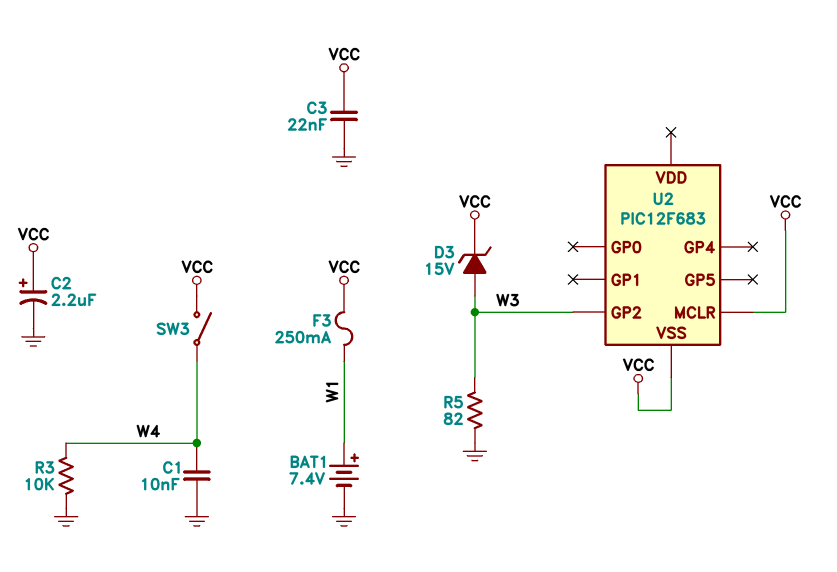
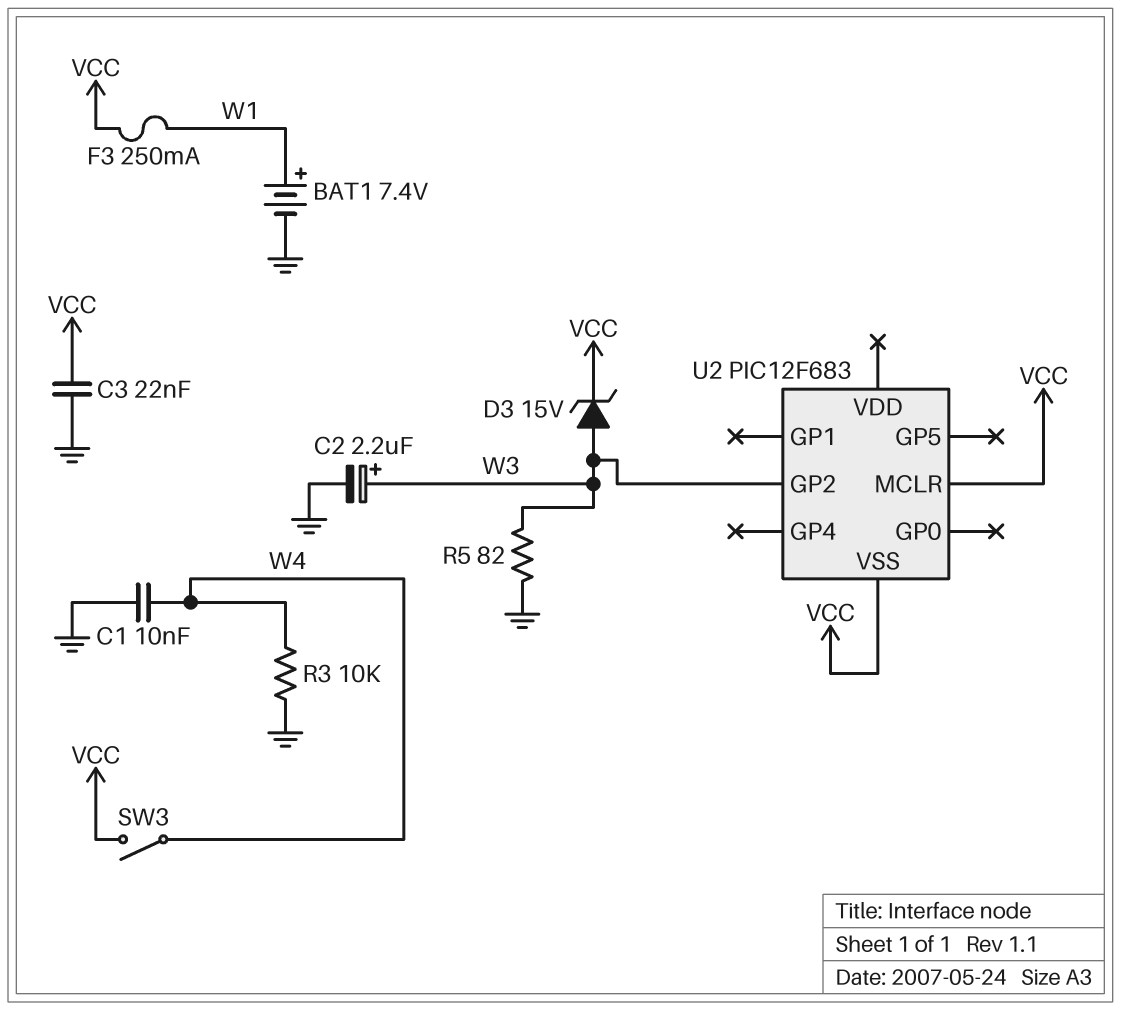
C2: 2.2uF (plus VCC, minus GND) -> 2.2uF (plus W3, minus GND)

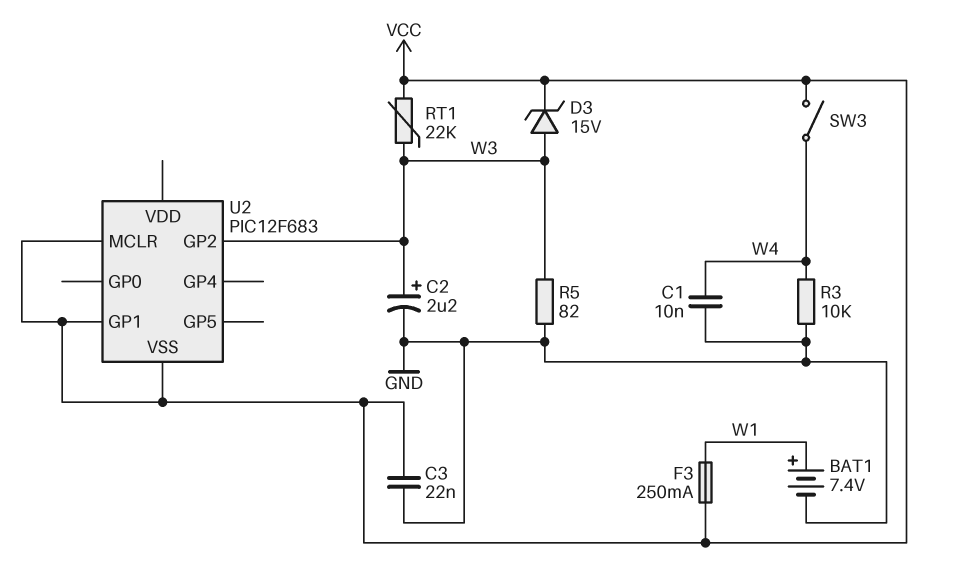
RT1: none -> 22k (VCC, W3)
U2 pin GP1: none -> VCC

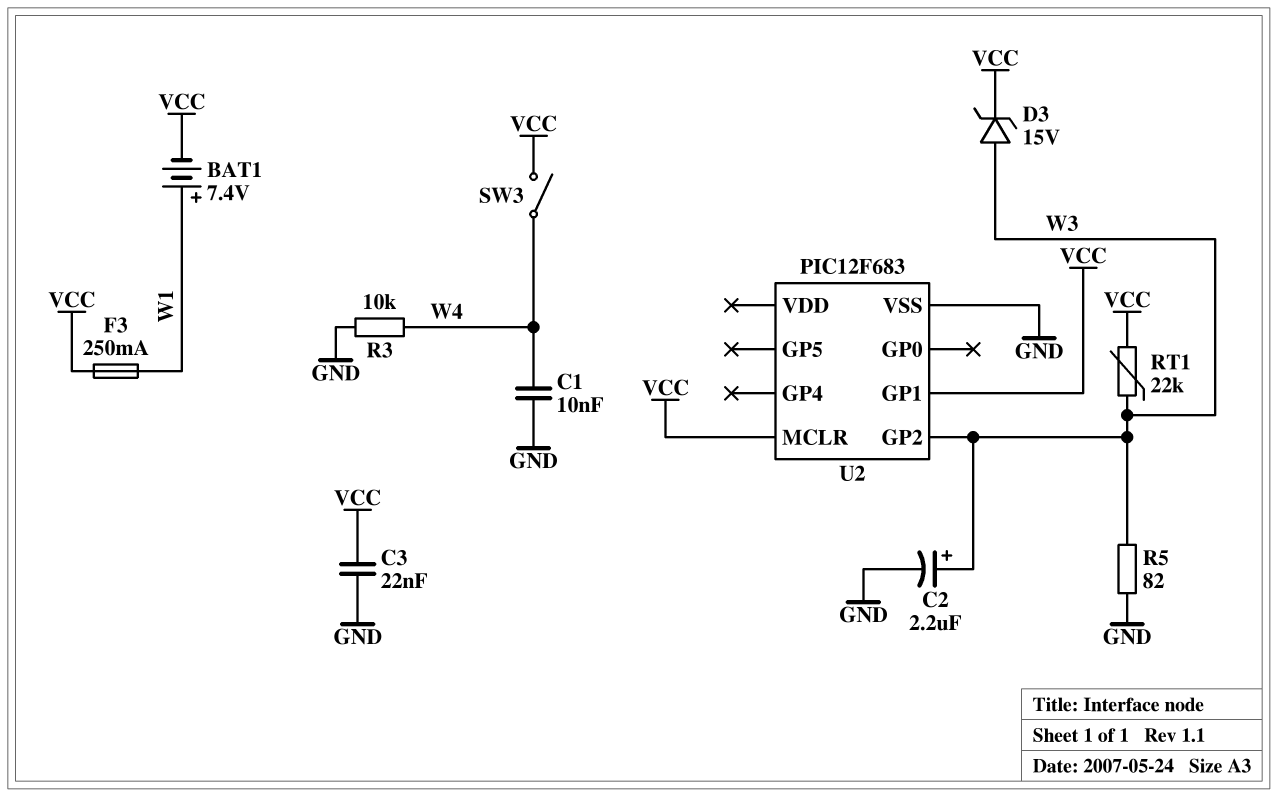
BAT1: 7.4V (plus W1, minus GND) -> 7.4V (plus W1, minus VCC)
U2 pin VSS: VCC -> GND

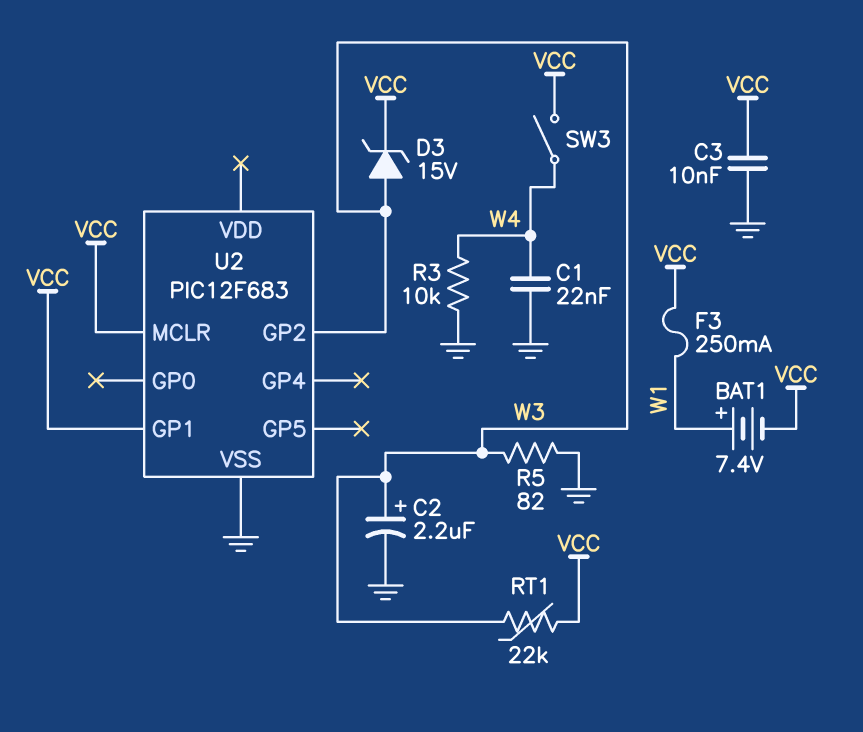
C1: 10nF (GND, W4) -> 22nF (GND, W4)
C3: 22nF (GND, VCC) -> 10nF (GND, VCC)

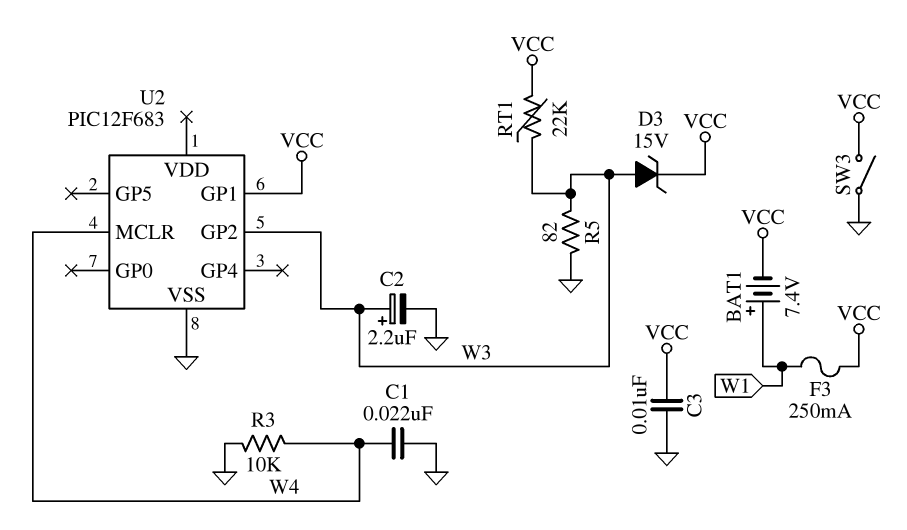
SW3: switch (VCC, W4) -> switch (GND, VCC)
U2 pin MCLR: VCC -> W4

